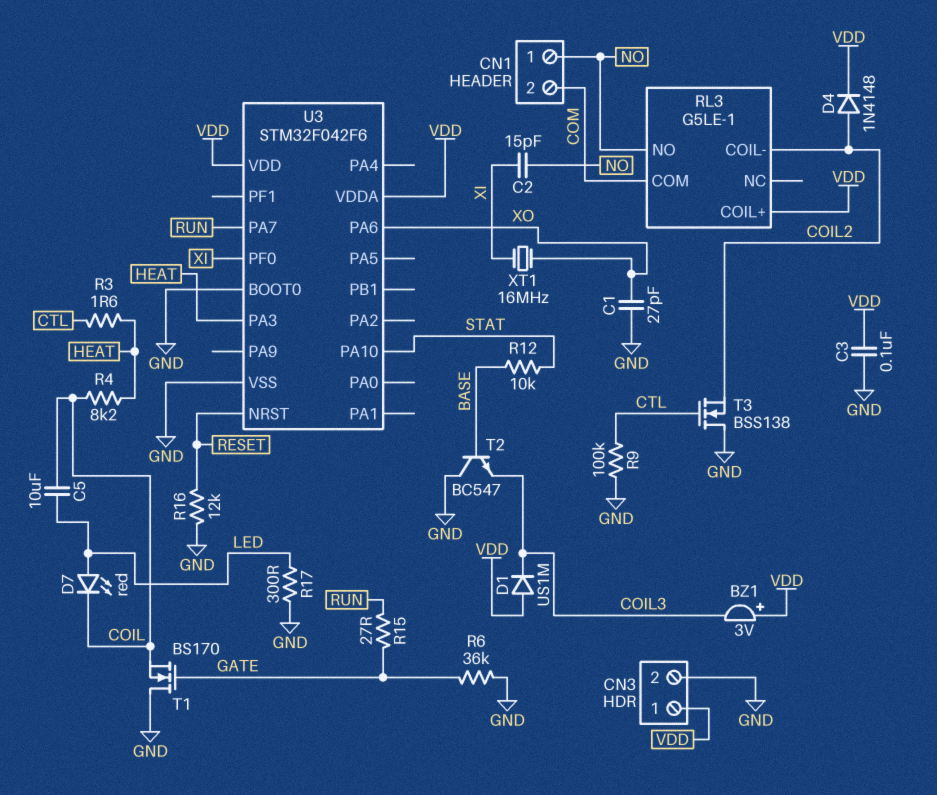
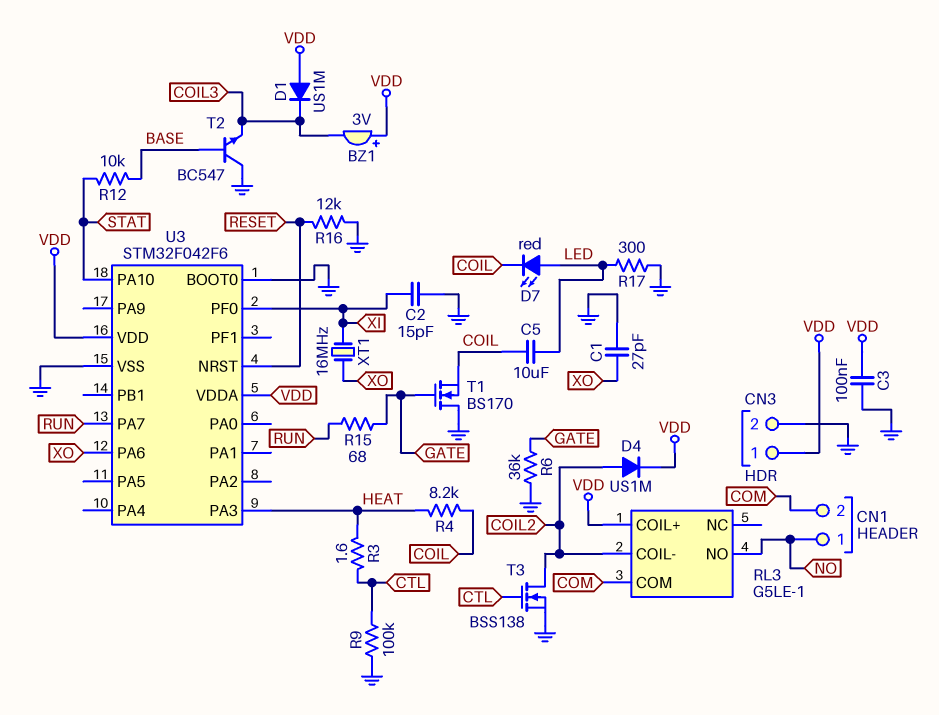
C2: 15pF (NO, XI) -> 15pF (GND, XI)
D4: diode 1N4148 (A COIL2, K VDD) -> diode US1M (A COIL2, K VDD)
R15: 27 (GATE, RUN) -> 68 (GATE, RUN)
T3: NMOS BSS138 (G CTL, D GND, S COIL2) -> NMOS BSS138 (G CTL, D COIL2, S GND)

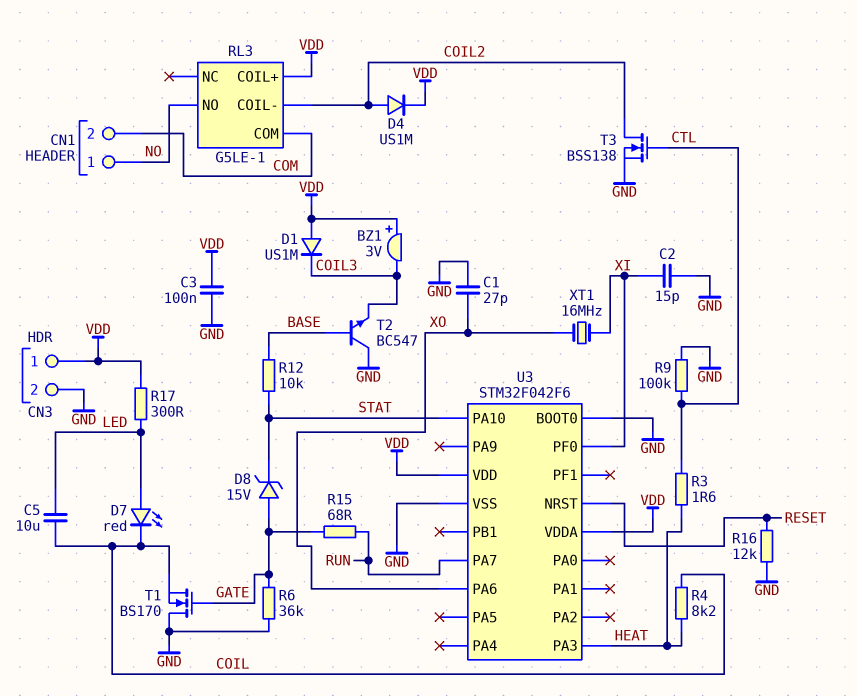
D8: none -> zener 15V (A GATE, K STAT)
R17: 300 (GND, LED) -> 300 (LED, VDD)

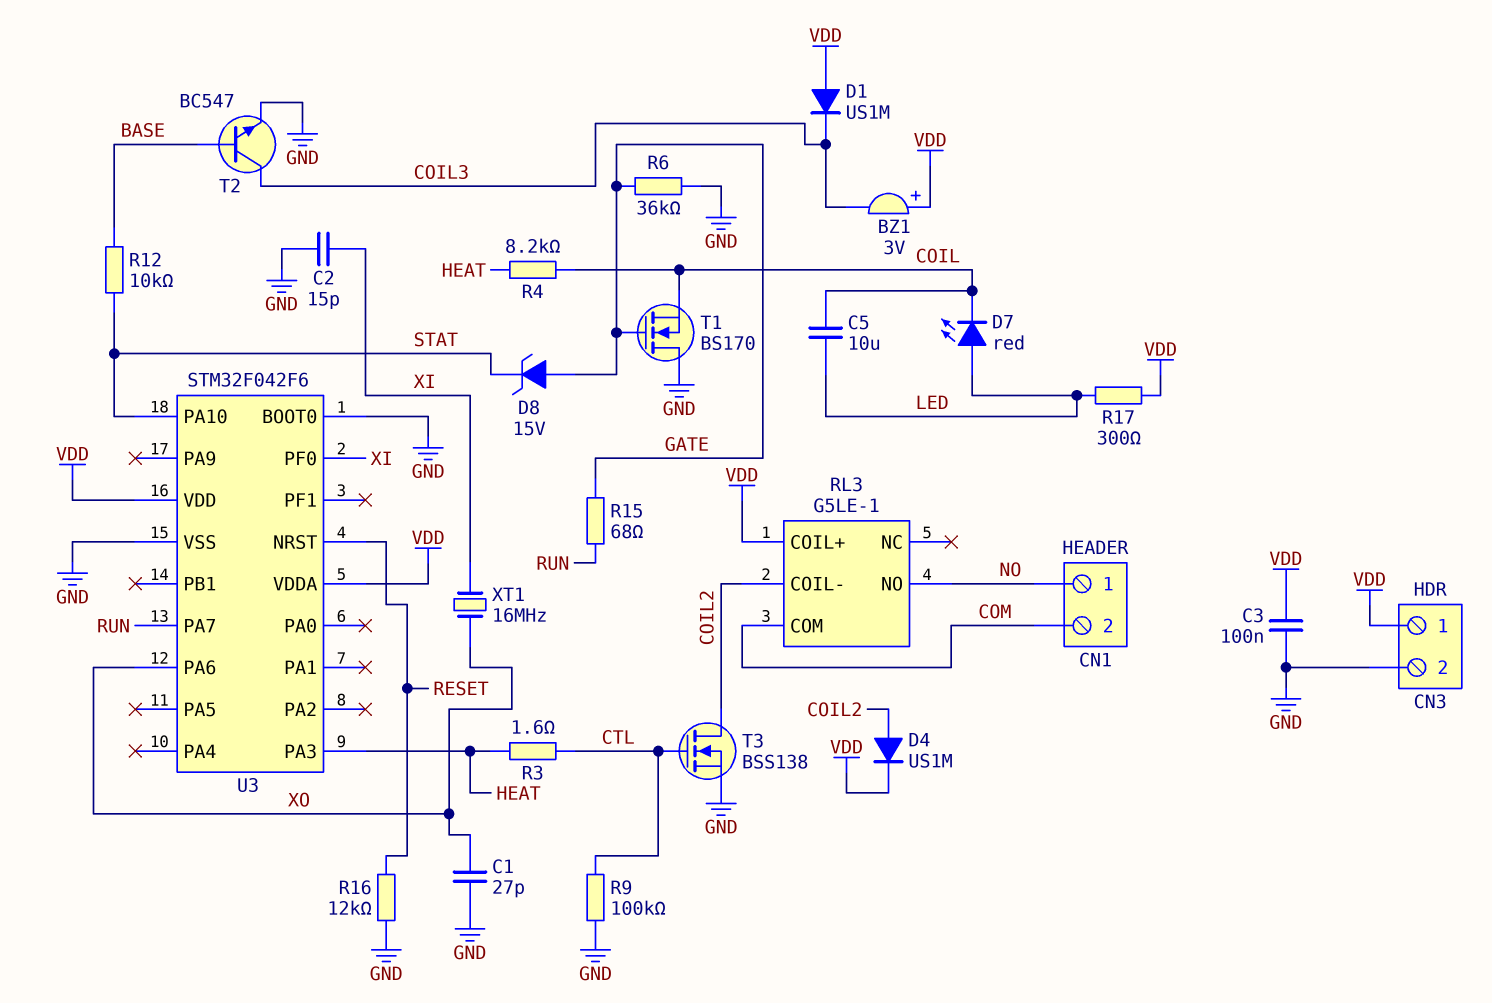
T2: NPN BC547 (B BASE, C GND, E COIL3) -> NPN BC547 (B BASE, C COIL3, E GND)

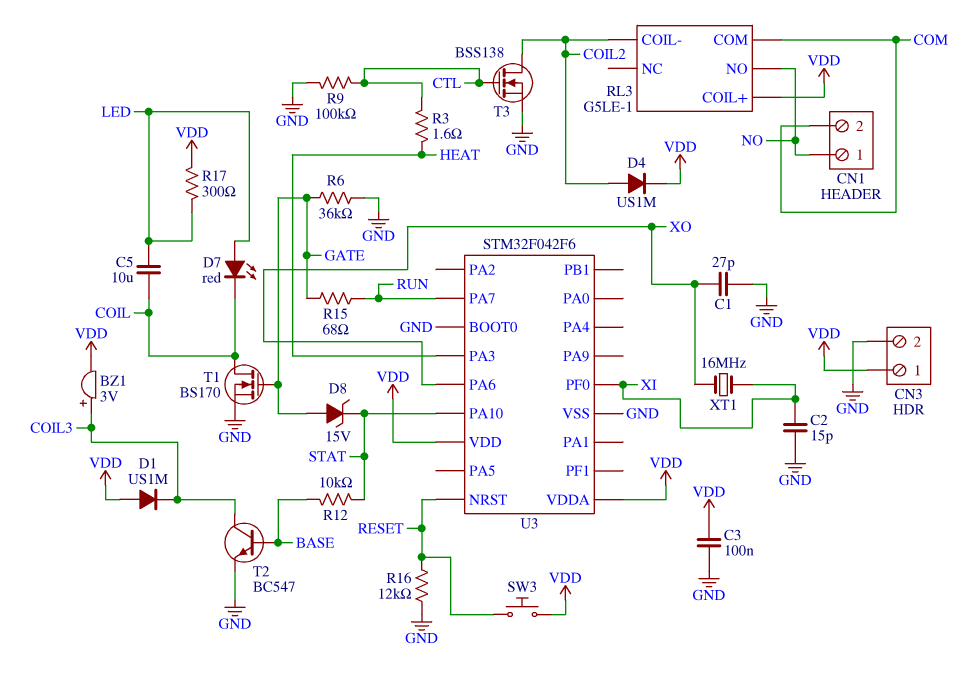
BZ1: buzzer 3V (plus VDD, minus COIL3) -> buzzer 3V (plus COIL3, minus VDD)
R4: 8.2k (COIL, HEAT) -> none
SW3: none -> button (RESET, VDD)
T1: NMOS BS170 (G GATE, D GND, S COIL) -> NMOS BS170 (G GATE, D COIL, S GND)

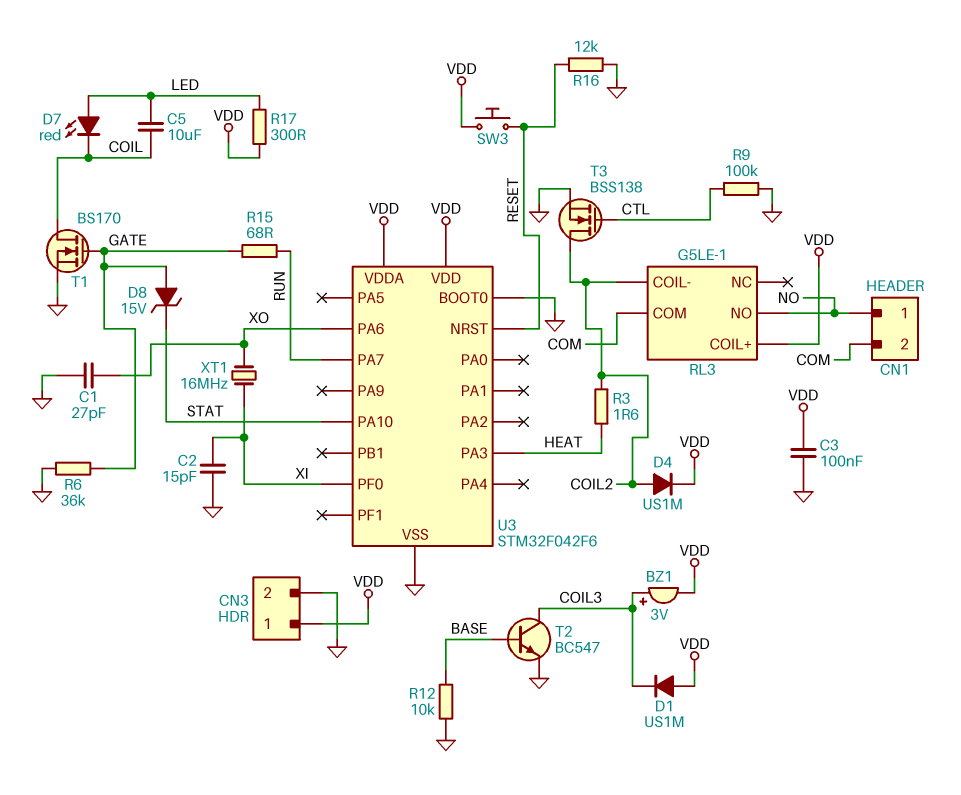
R3: 1.6 (CTL, HEAT) -> 1.6 (COIL2, HEAT)
R12: 10k (BASE, STAT) -> 10k (BASE, GND)

